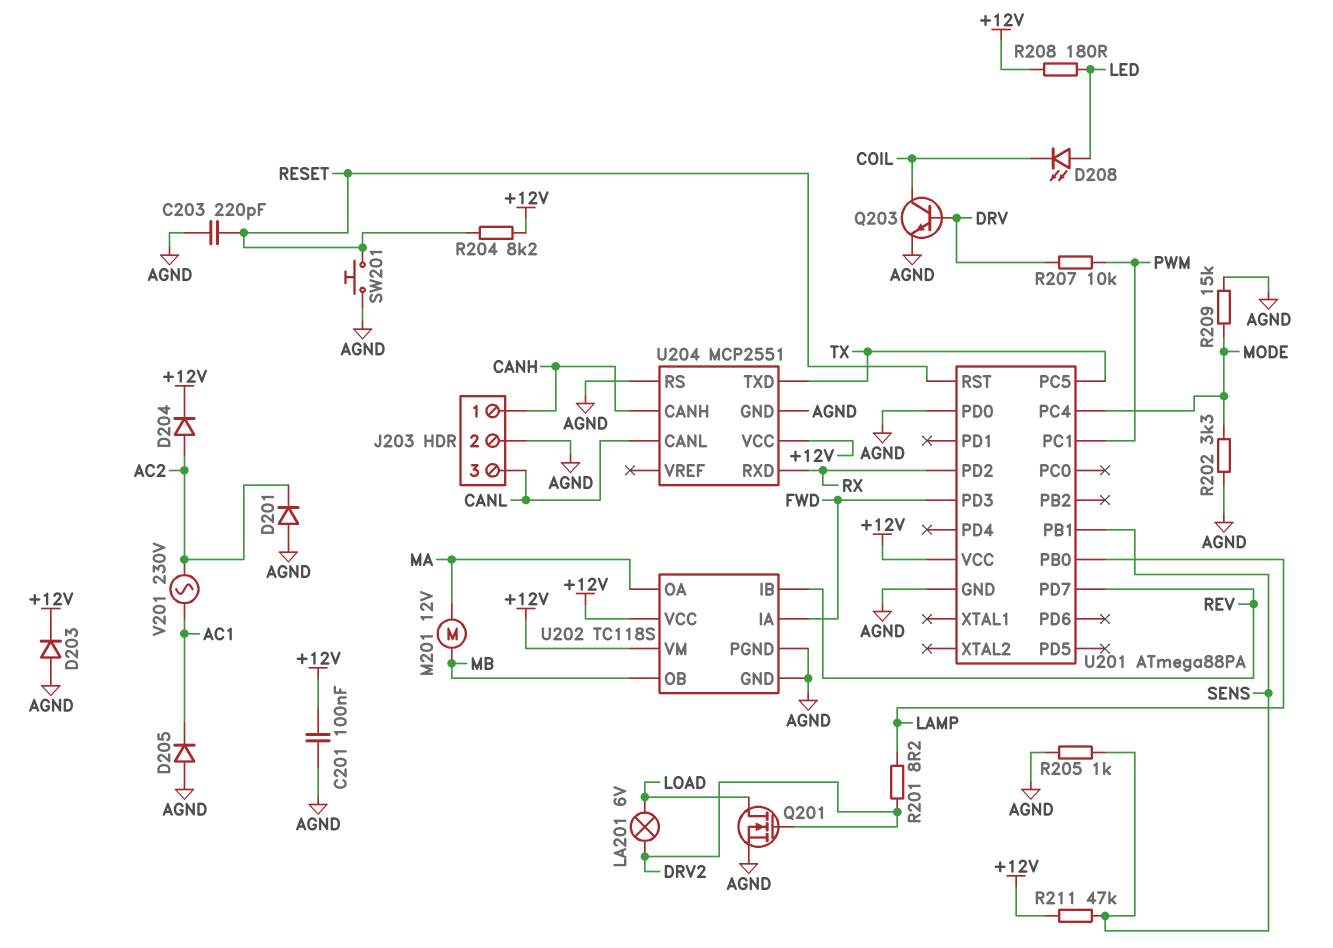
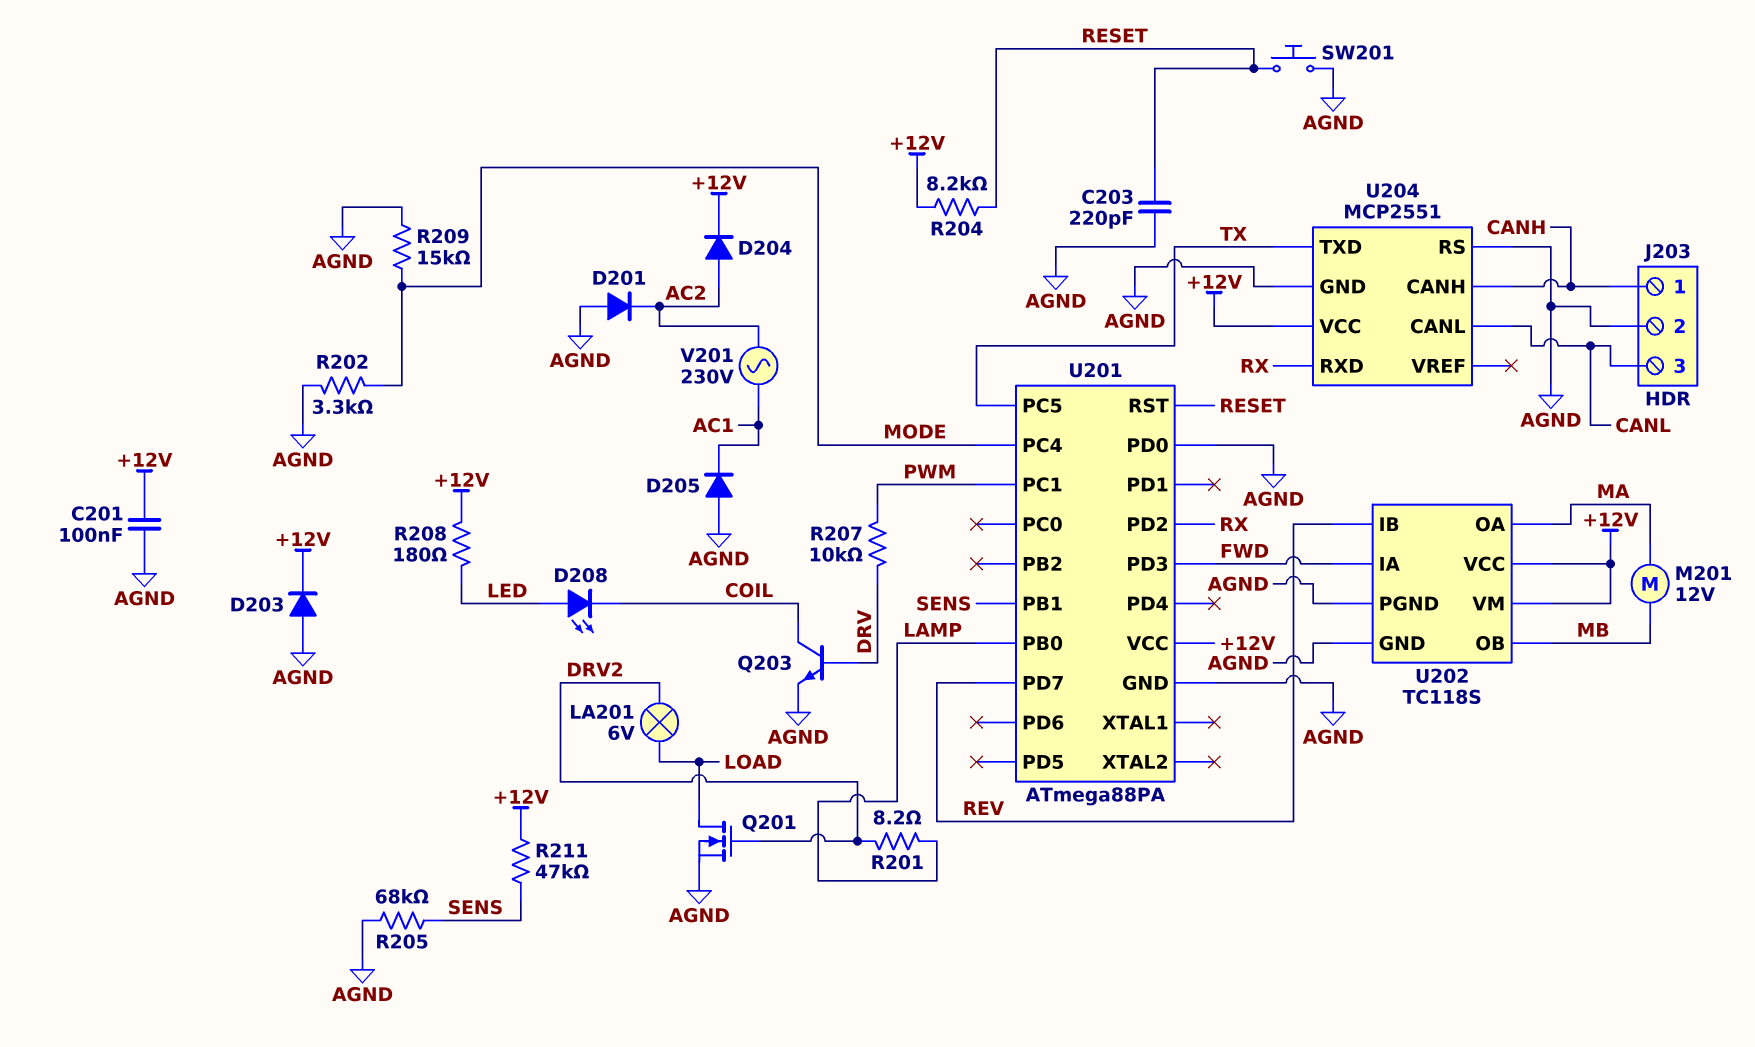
R205: 1k (AGND, SENS) -> 68k (AGND, SENS)

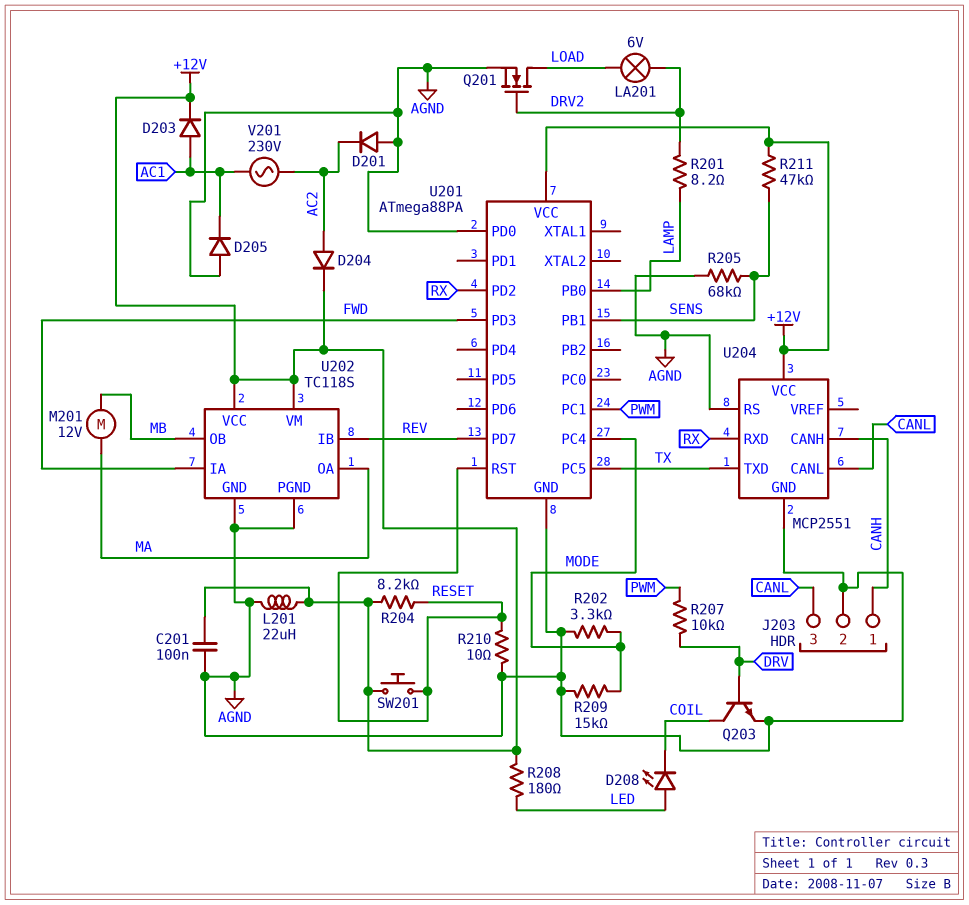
C203: 220pF (AGND, RESET) -> none
D203: diode (A AGND, K +12V) -> diode (A AC1, K +12V)
L201: none -> 22uH (+12V, AGND)
R210: none -> 10 (AGND, RESET)
SW201: button (AGND, RESET) -> button (+12V, RESET)

